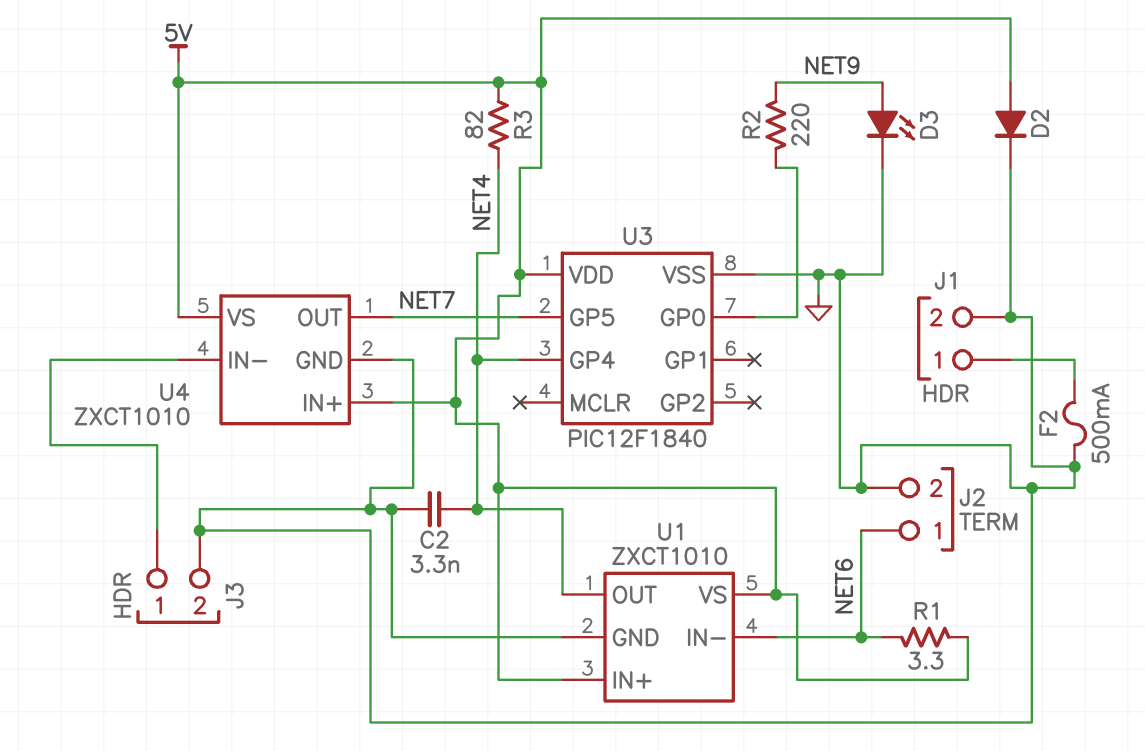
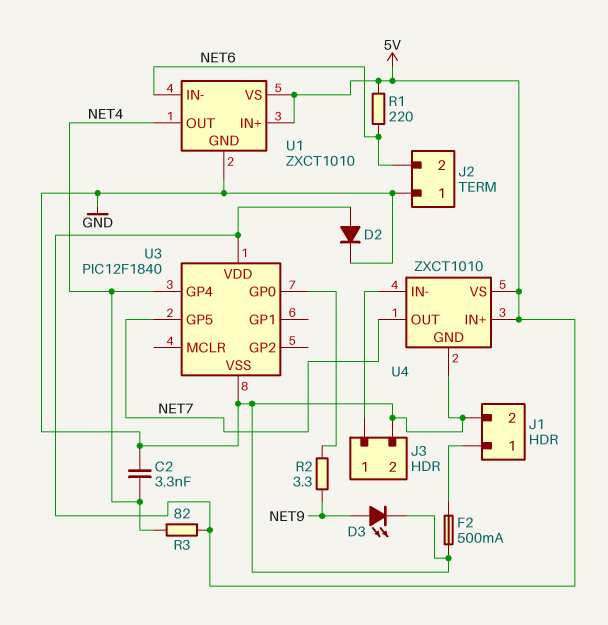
J2 pin 1: NET6 -> GND
J2 pin 2: GND -> NET6
R1: 3.3 (5V, NET6) -> 220 (5V, NET6)
R2: 220 (NET9, U3/GP0) -> 3.3 (NET9, U3/GP0)

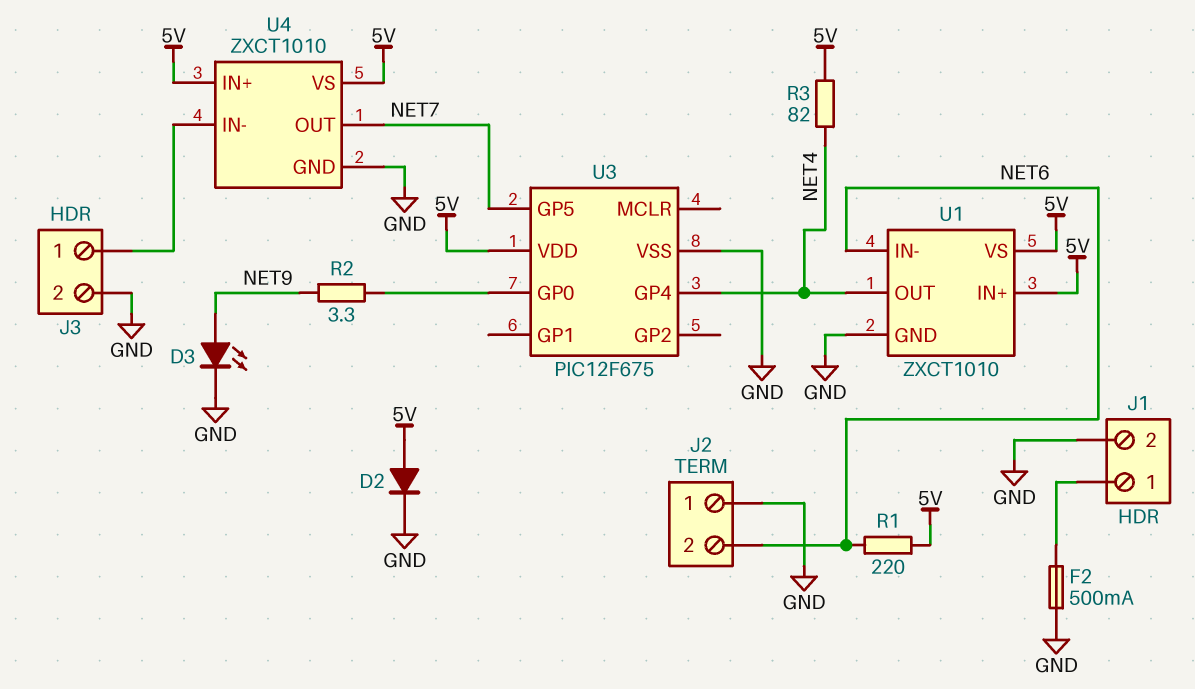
C2: 3.3nF (GND, NET4) -> none
U3: PIC12F1840 -> PIC12F675

